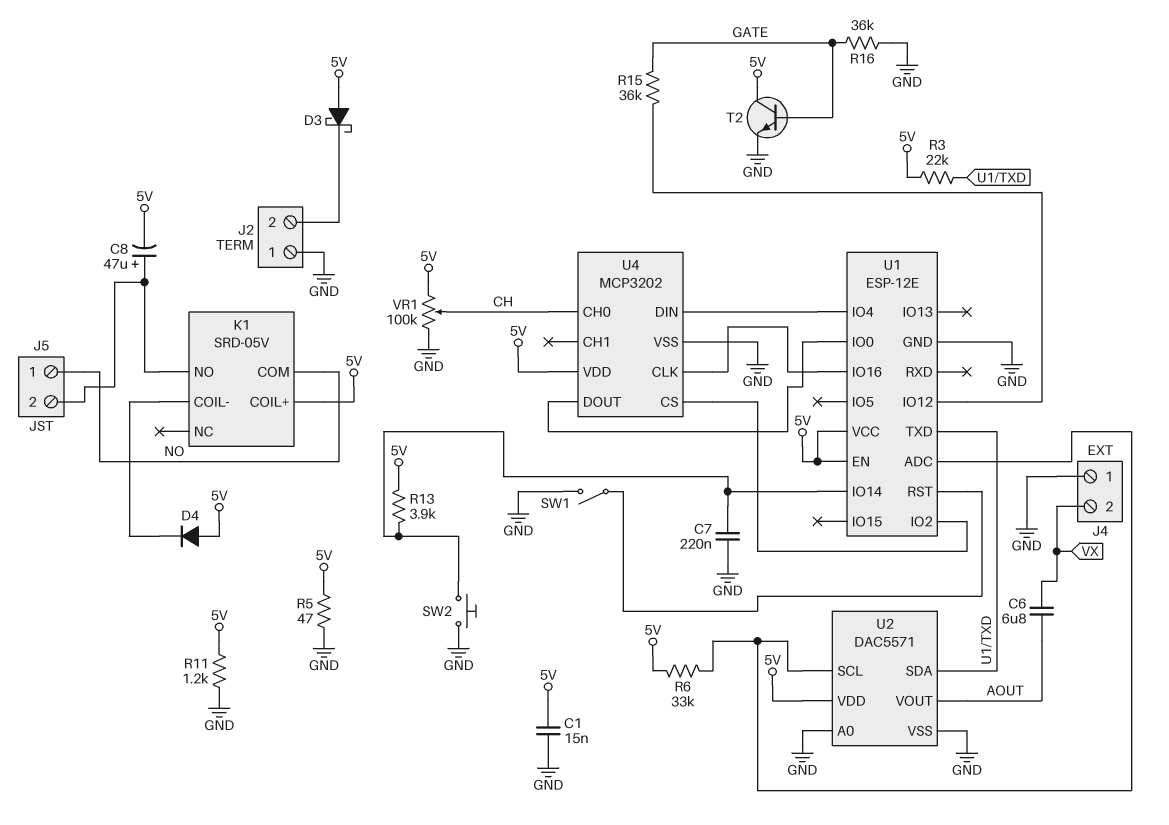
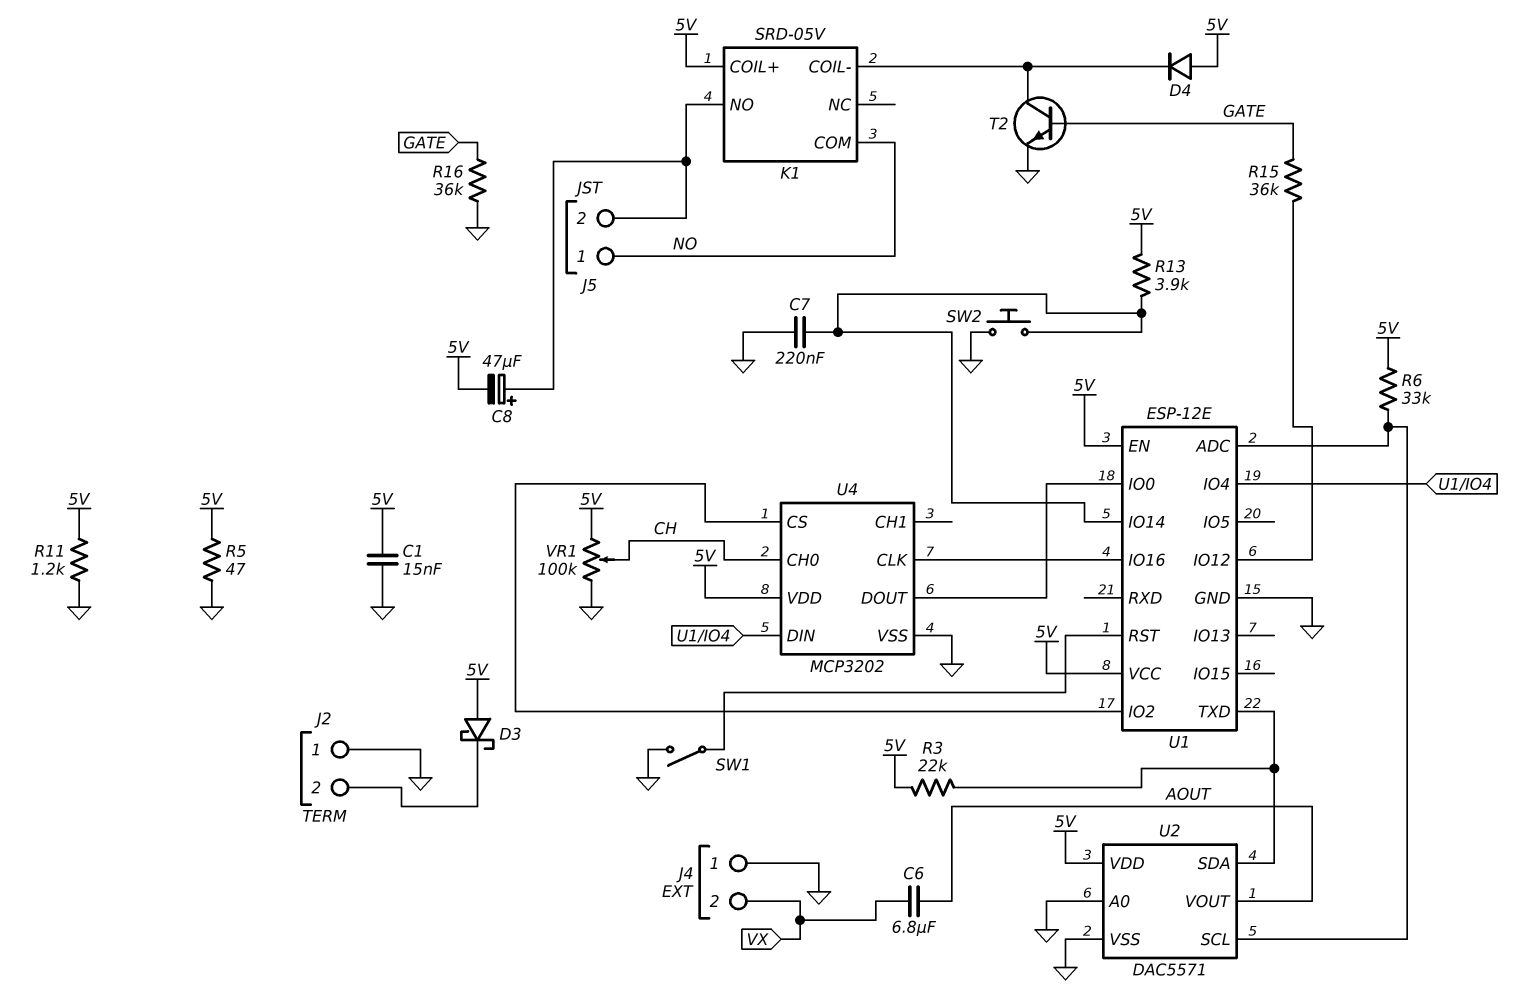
T2: NPN (B GATE, C 5V, E GND) -> NPN (B GATE, C K1/COIL-, E GND)

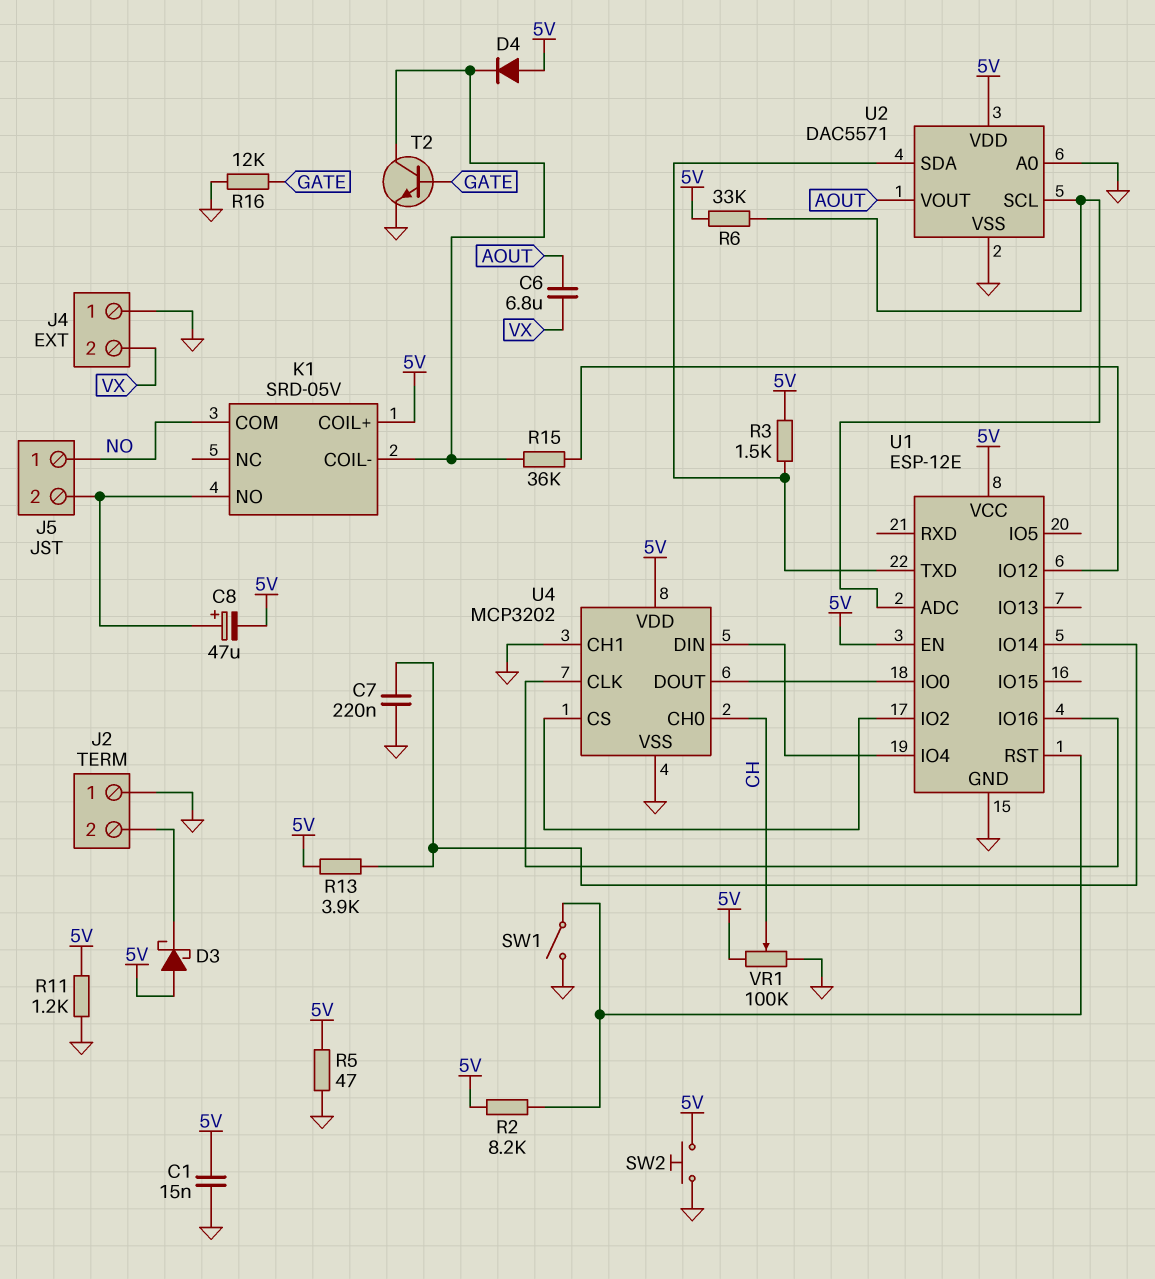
R2: none -> 8.2k (5V, U1/RST)
R3: 22k (5V, U1/TXD) -> 1.5k (5V, U1/TXD)
R15: 36k (GATE, U1/IO12) -> 36k (K1/COIL-, U1/IO12)
R16: 36k (GATE, GND) -> 12k (GATE, GND)
SW2: button (GND, U1/IO14) -> button (5V, GND)
U4 pin CH1: none -> GND

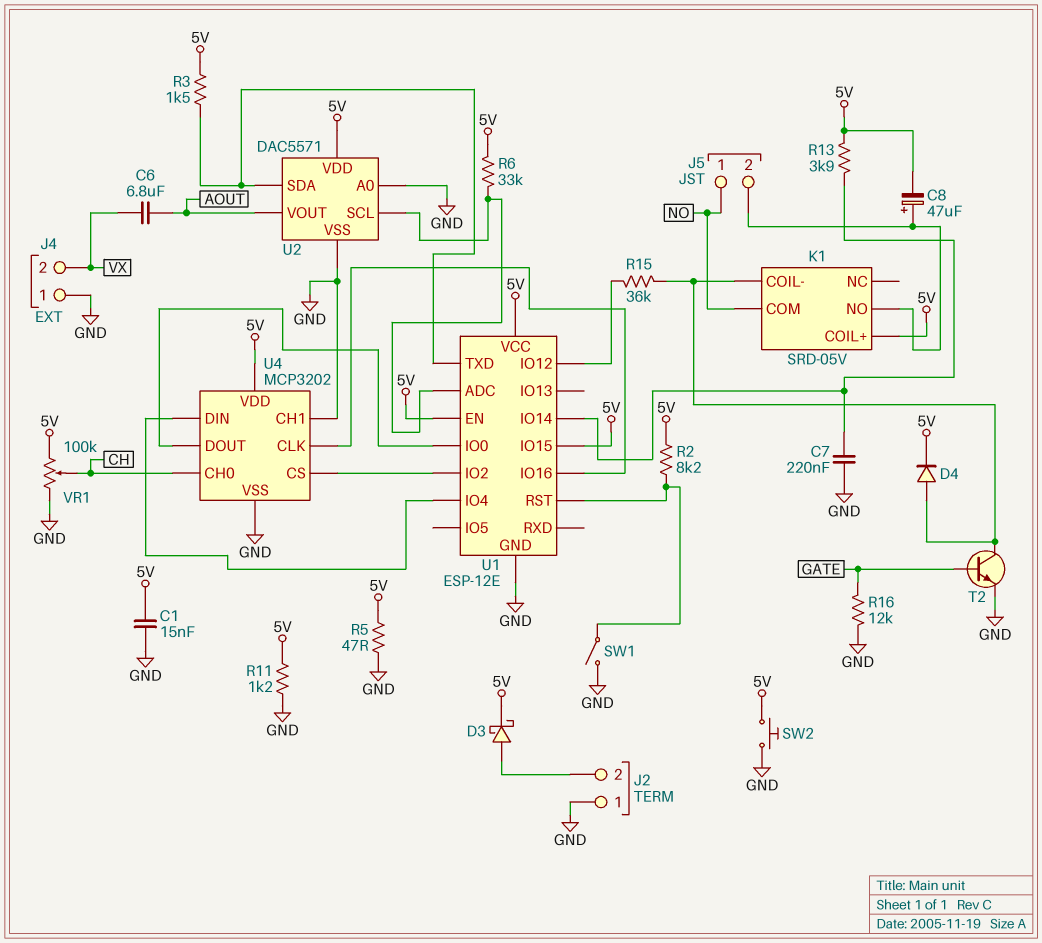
D3: schottky (A 5V, K J2/2) -> schottky (A J2/2, K 5V)
D4: diode (A 5V, K K1/COIL-) -> diode (A K1/COIL-, K 5V)
U1 pin IO15: none -> 5V

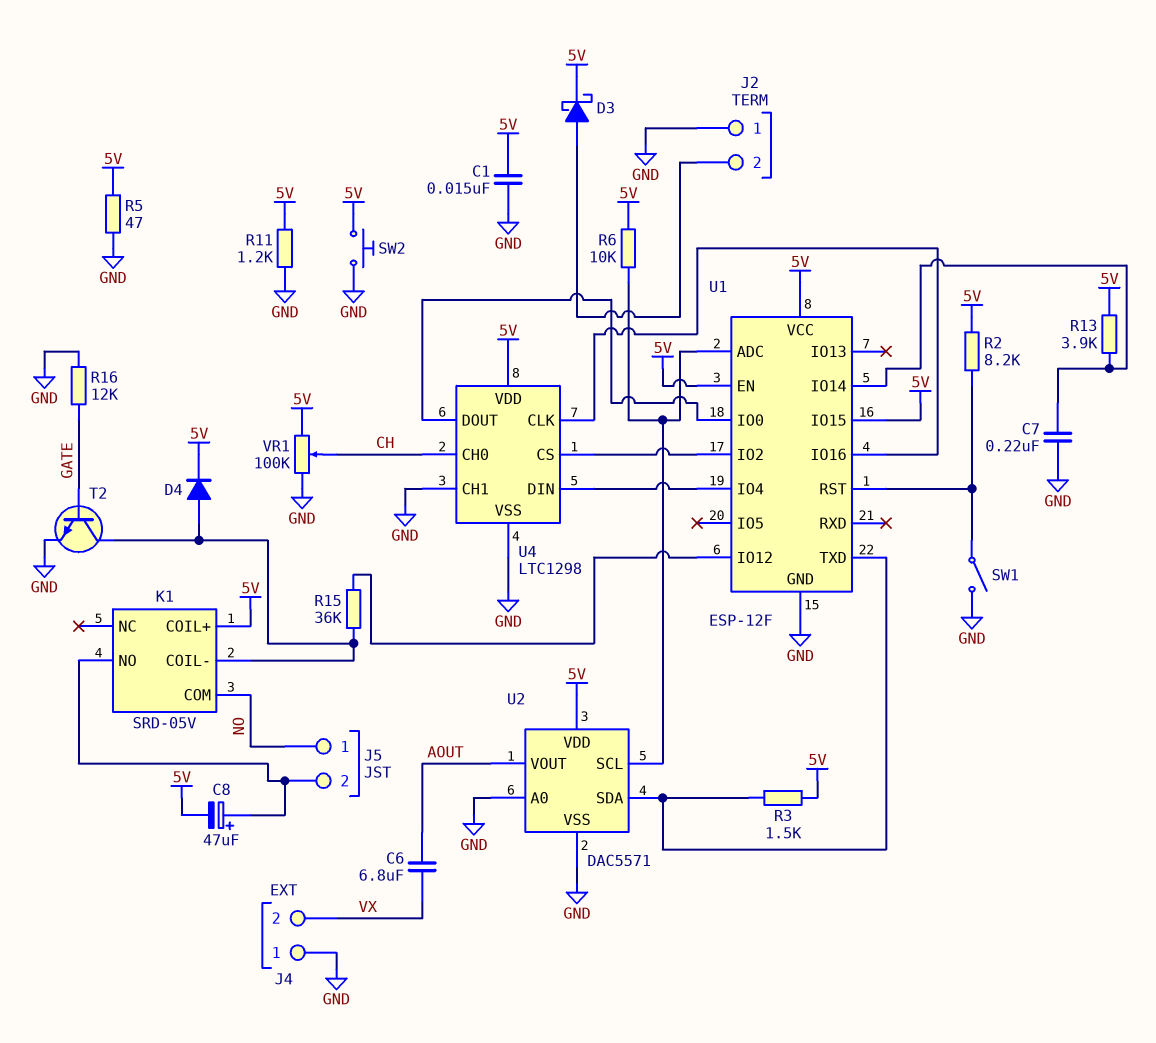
R6: 33k (5V, U1/ADC) -> 10k (5V, U1/ADC)
U1: ESP-12E -> ESP-12F
U4: MCP3202 -> LTC1298

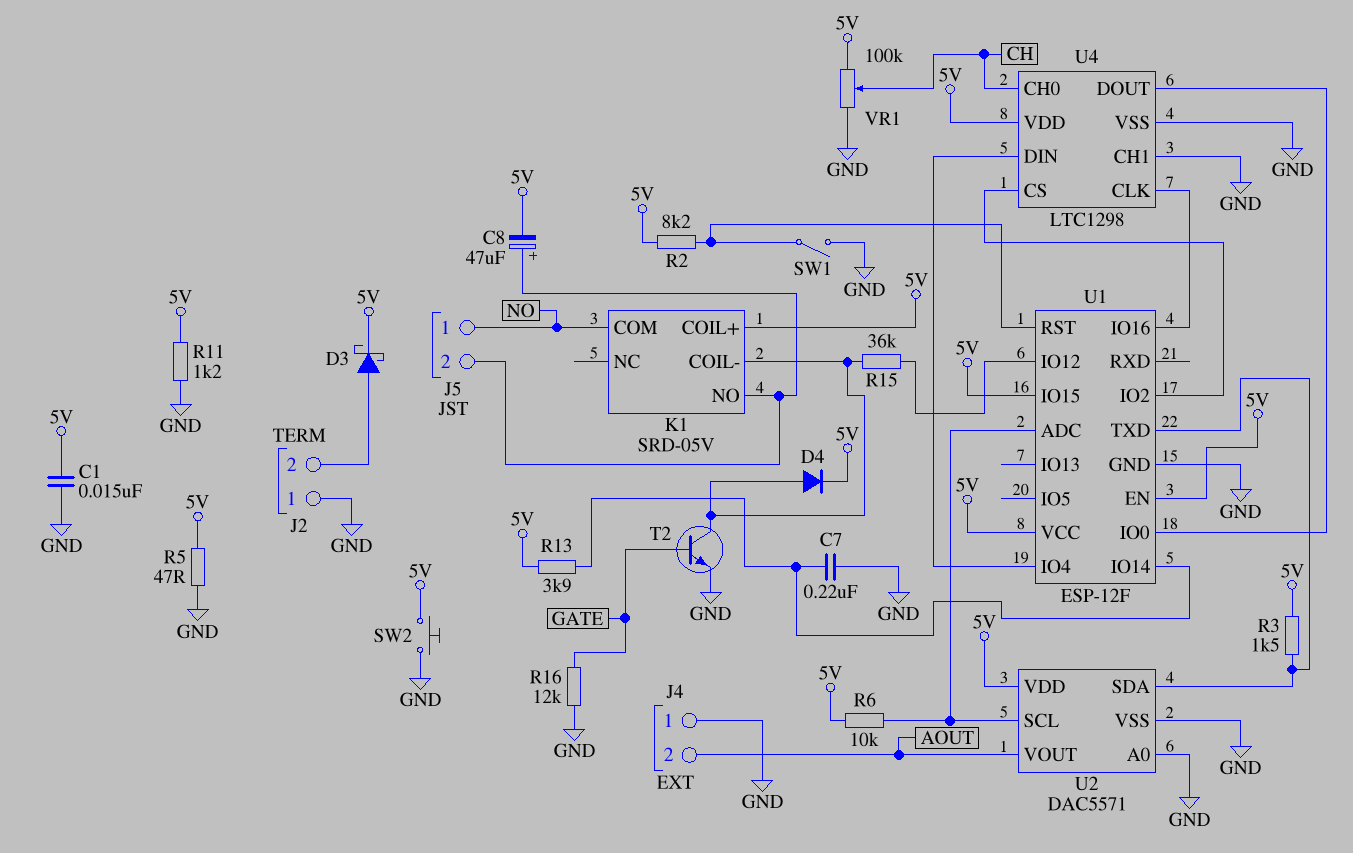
C6: 6.8uF (AOUT, VX) -> none
J4 pin 2: VX -> AOUT

